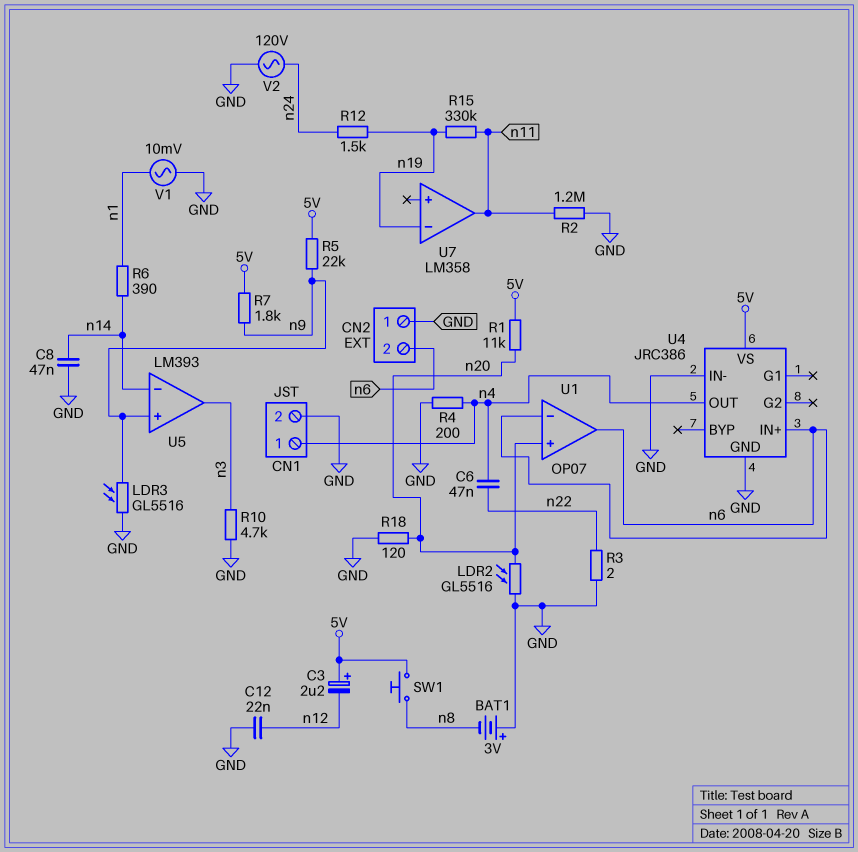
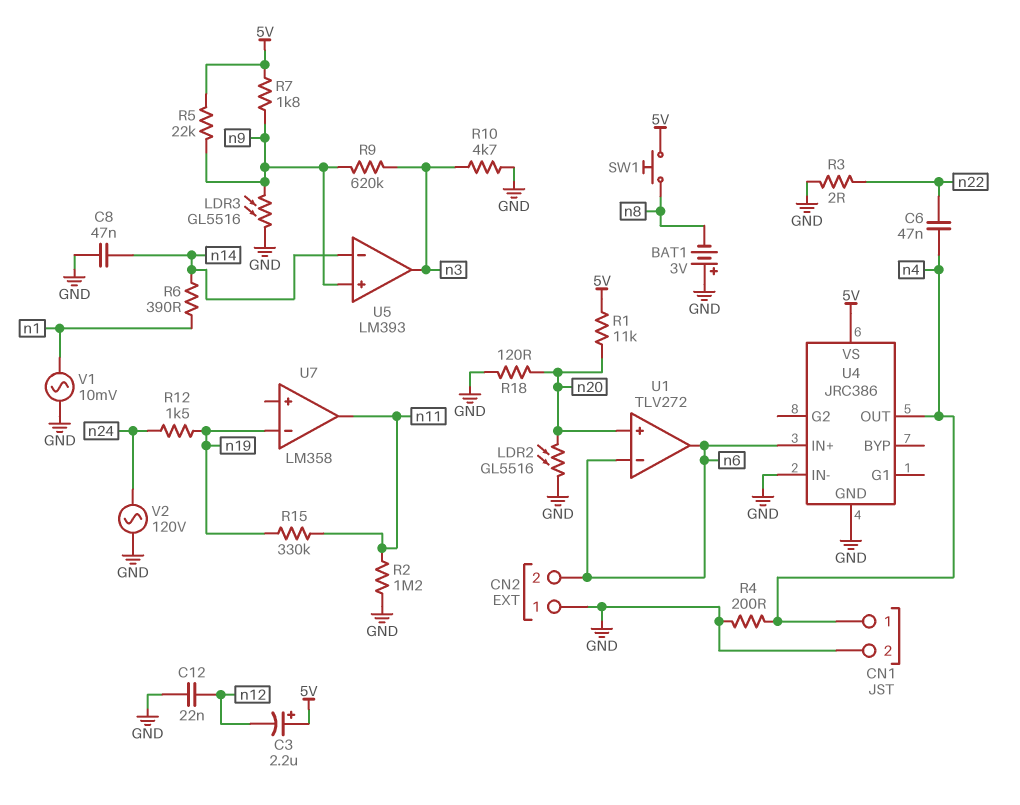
R9: none -> 620k (n3, n9)
U1: OP07 -> TLV272

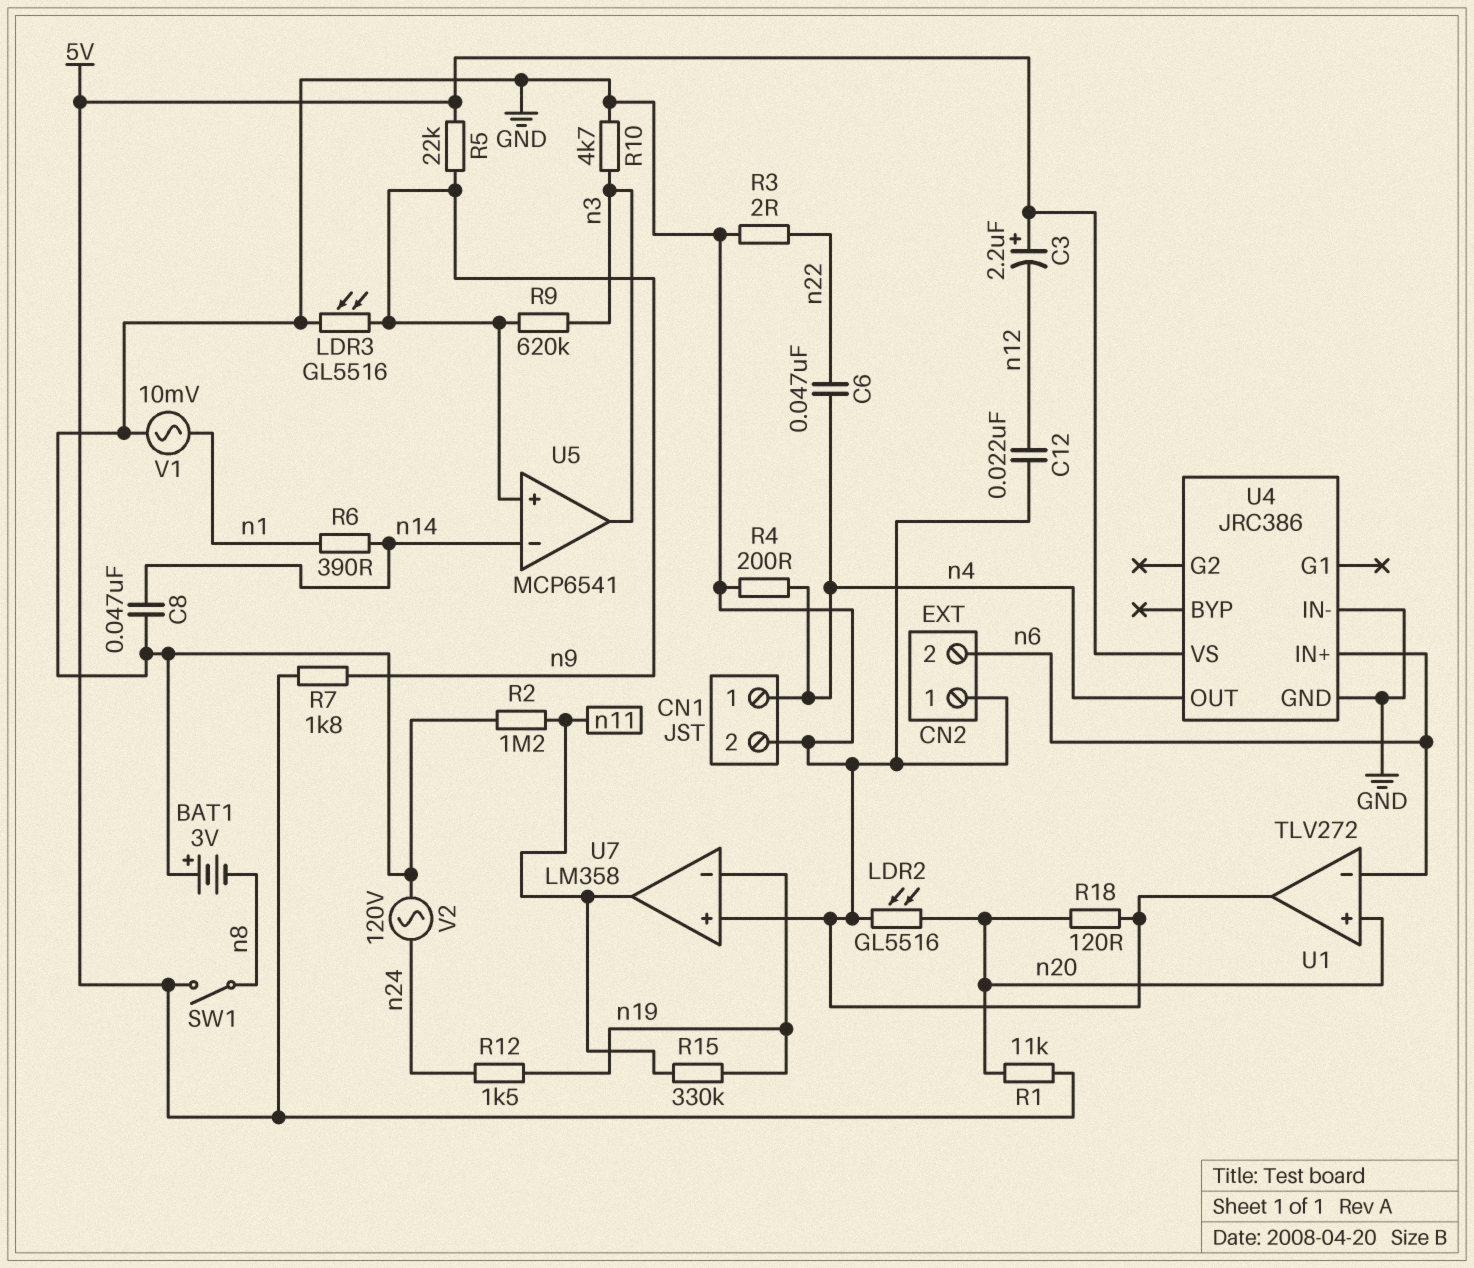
SW1: button (5V, n8) -> switch (5V, n8)
U1 pin out: n6 -> GND
U5: LM393 -> MCP6541
U7 pin in+: none -> GND

